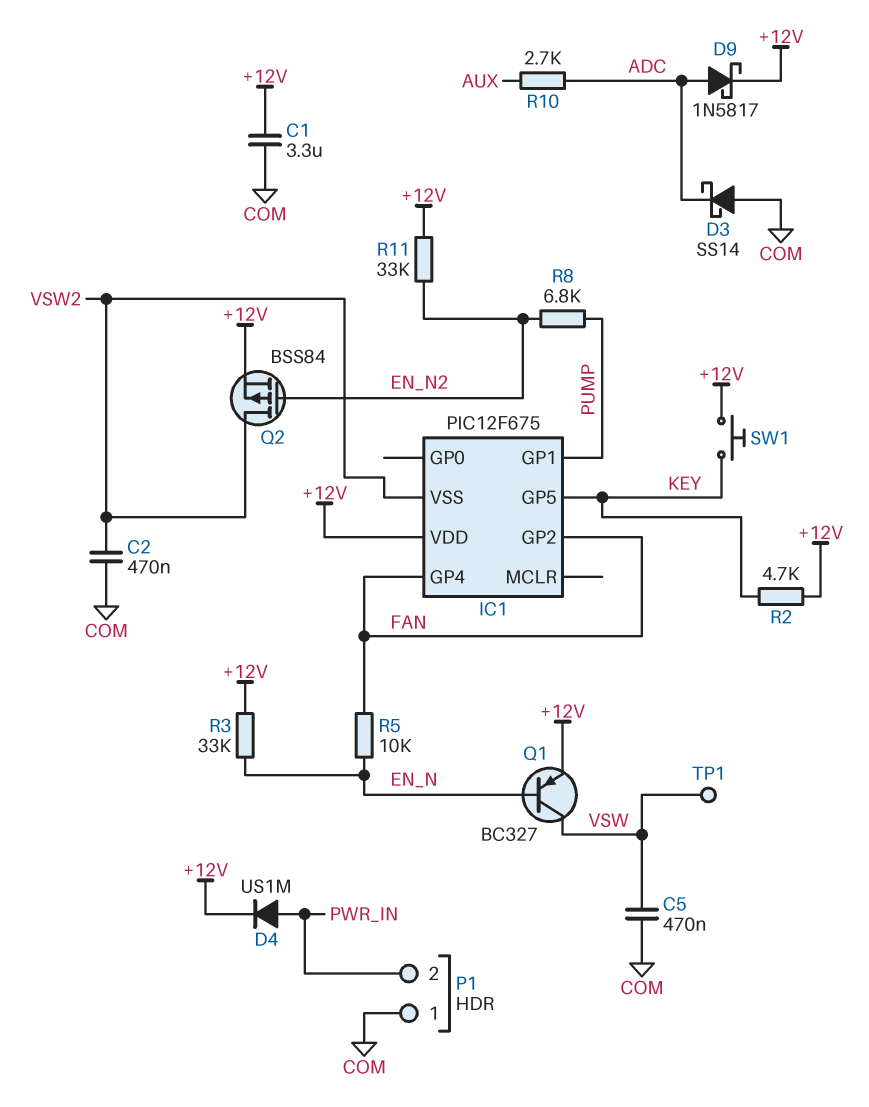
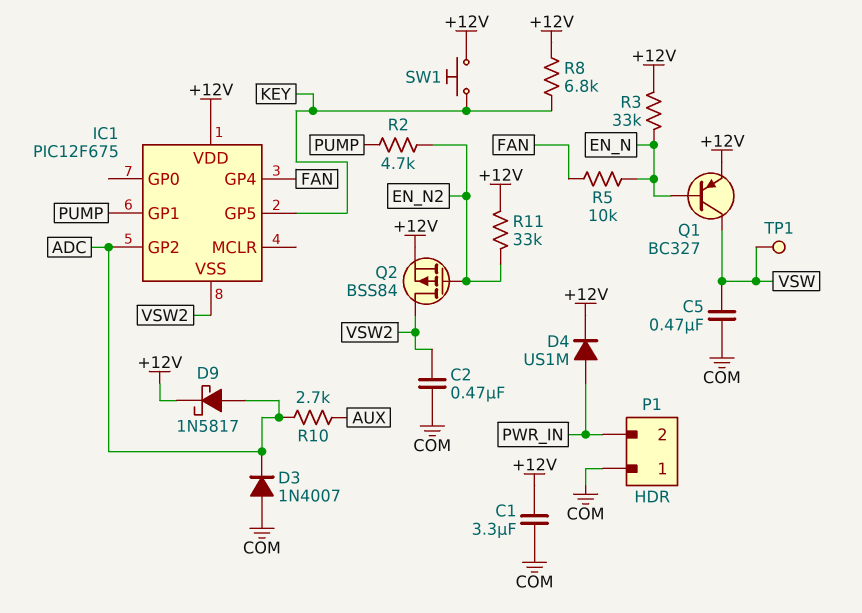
D3: schottky SS14 (A COM, K ADC) -> diode 1N4007 (A COM, K ADC)
IC1 pin GP2: FAN -> ADC
R2: 4.7k (+12V, KEY) -> 4.7k (EN_N2, PUMP)
R8: 6.8k (EN_N2, PUMP) -> 6.8k (+12V, KEY)

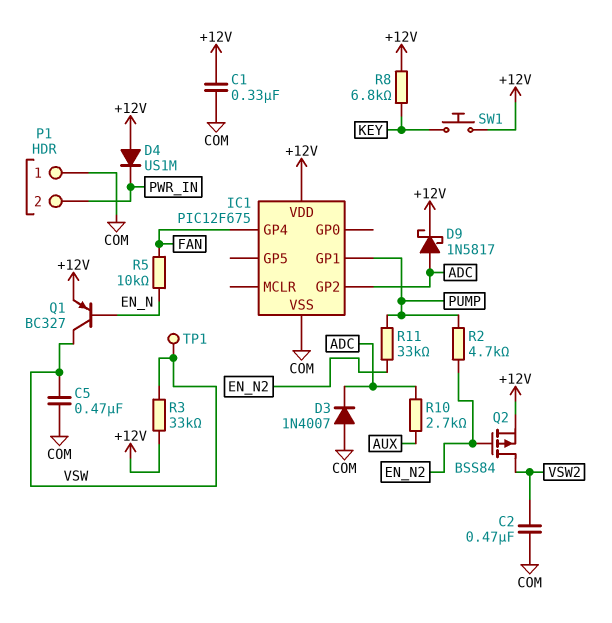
C1: 3.3uF (+12V, COM) -> 330nF (+12V, COM)
D4: diode US1M (A PWR_IN, K +12V) -> diode US1M (A +12V, K PWR_IN)
IC1 pin GP5: KEY -> none
IC1 pin VSS: VSW2 -> COM
R3: 33k (+12V, EN_N) -> 33k (+12V, VSW)
R11: 33k (+12V, EN_N2) -> 33k (EN_N2, PUMP)

